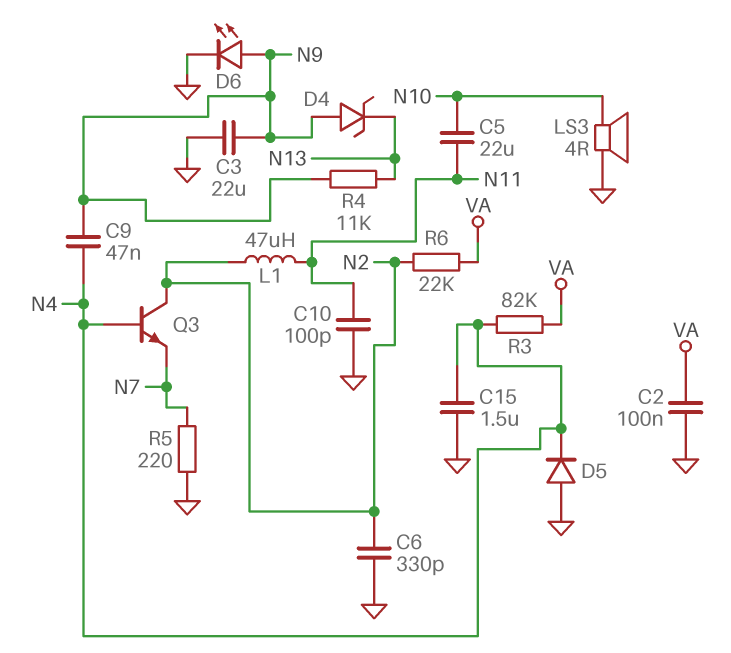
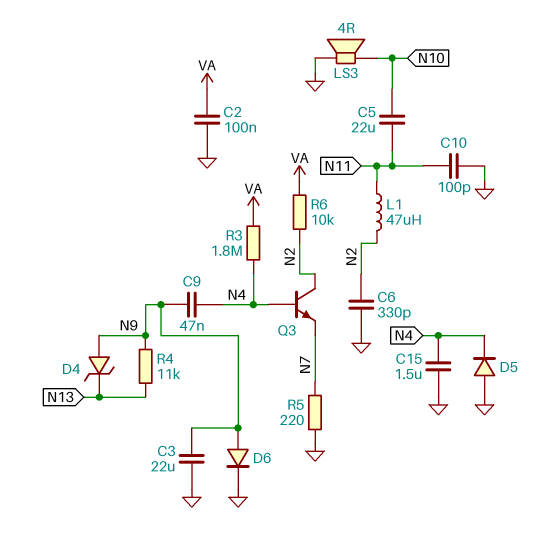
D6: LED (A N9, K GND) -> diode (A N9, K GND)
R3: 82k (N4, VA) -> 1.8M (N4, VA)
R6: 22k (N2, VA) -> 10k (N2, VA)

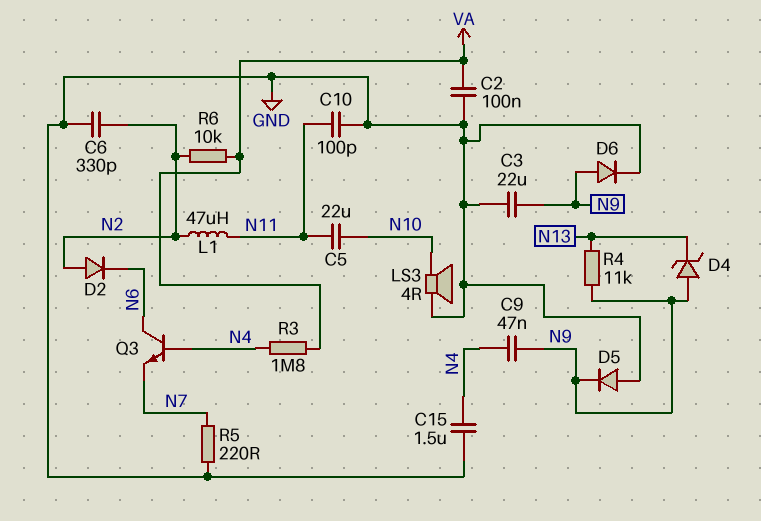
D2: none -> diode (A N2, K N6)
D5: diode (A GND, K N4) -> diode (A GND, K N9)
Q3: NPN (B N4, C N2, E N7) -> NPN (B N4, C N6, E N7)

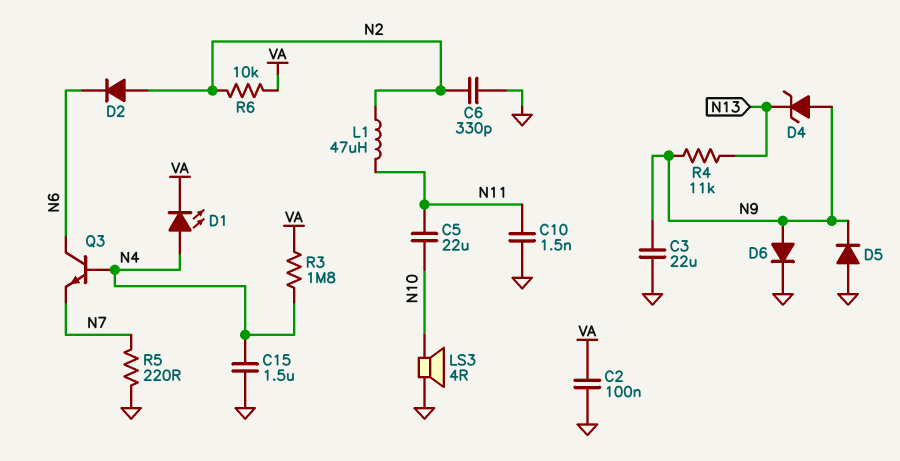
C9: 47nF (N4, N9) -> none
C10: 100pF (GND, N11) -> 1.5nF (GND, N11)
D1: none -> LED (A N4, K VA)

